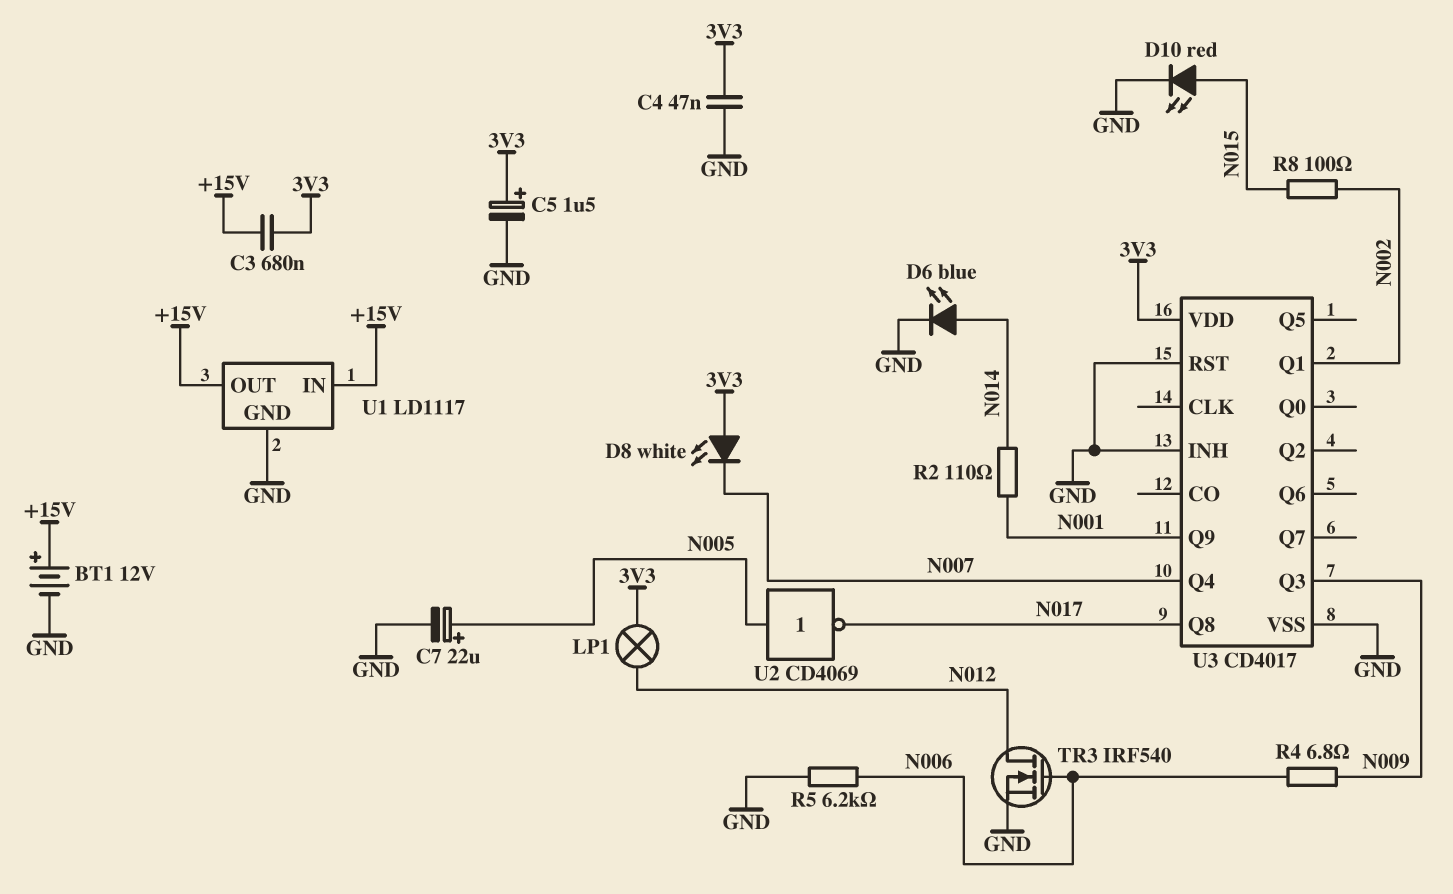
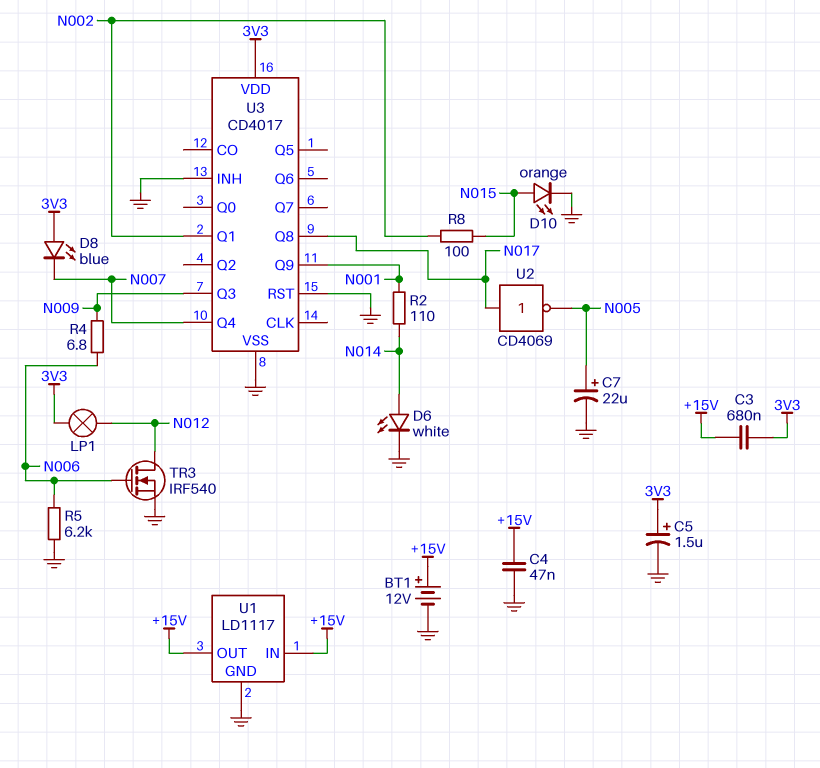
C4: 47nF (3V3, GND) -> 47nF (+15V, GND)
D6: LED blue (A N014, K GND) -> LED white (A N014, K GND)
D8: LED white (A 3V3, K N007) -> LED blue (A 3V3, K N007)
D10: LED red (A N015, K GND) -> LED orange (A N015, K GND)
U2: NOT CD4069 (in N005, out N017) -> NOT CD4069 (in N017, out N005)

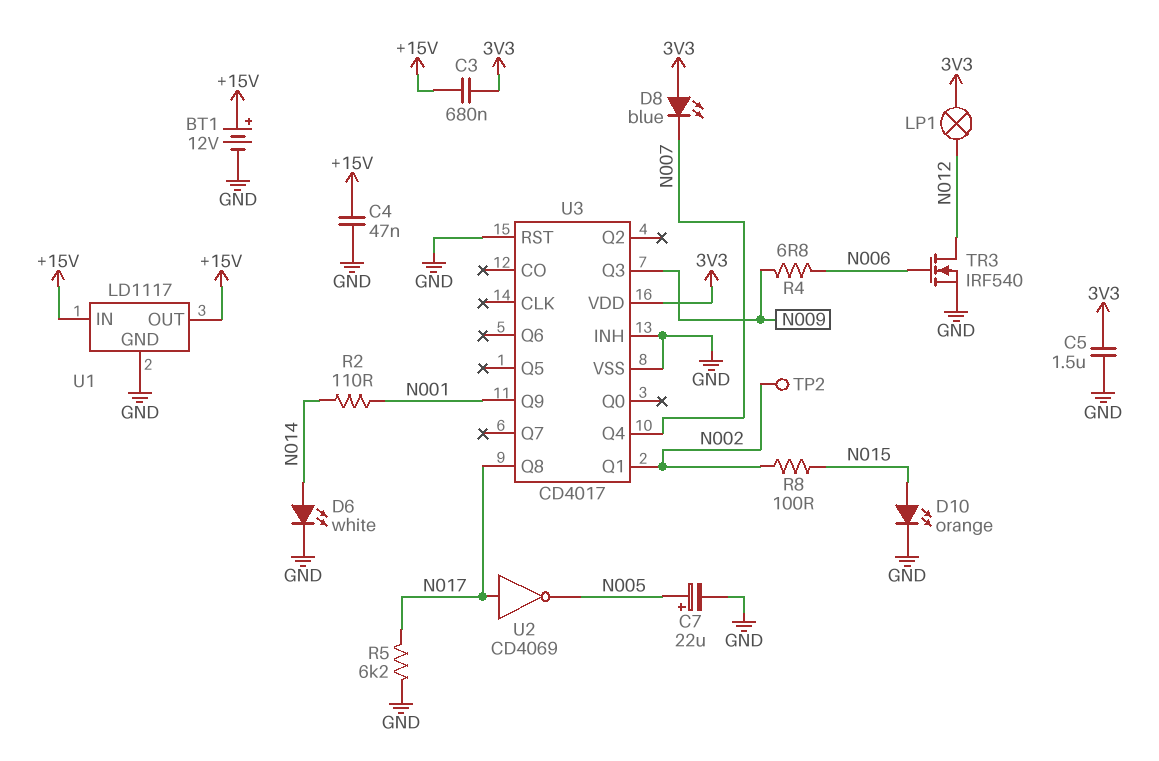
C5: 1.5uF (plus 3V3, minus GND) -> 1.5uF (3V3, GND)
R5: 6.2k (GND, N006) -> 6.2k (GND, N017)
TP2: none -> test point (N002)

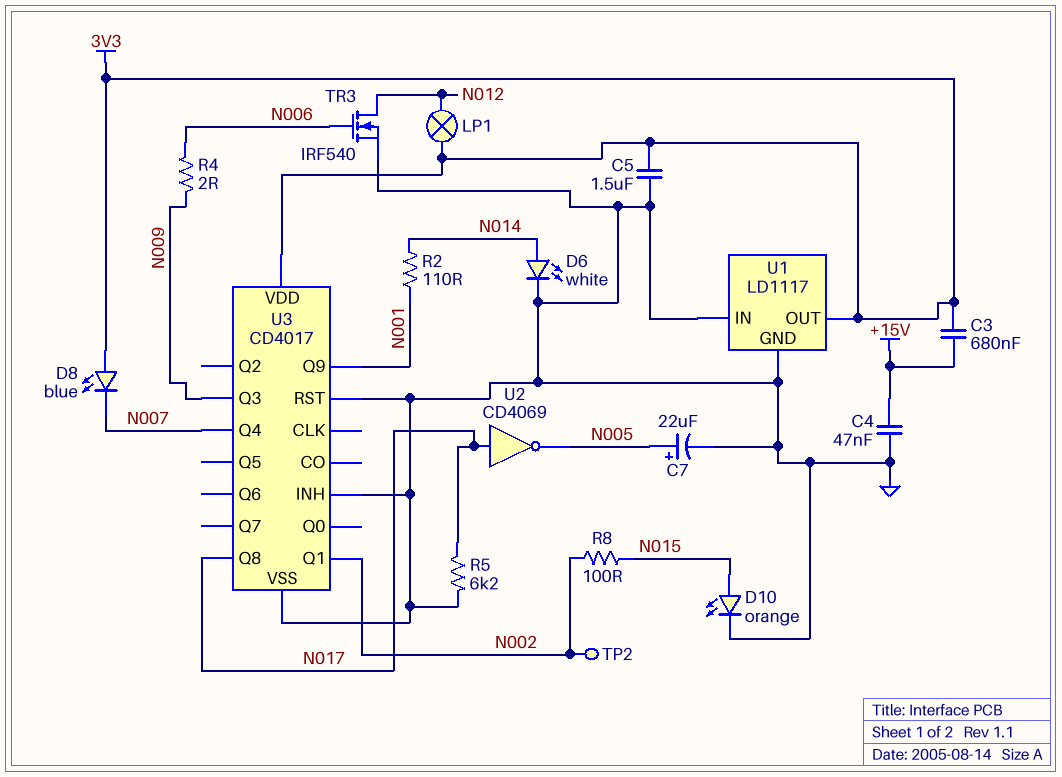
BT1: 12V (plus +15V, minus GND) -> none
R4: 6.8 (N006, N009) -> 2 (N006, N009)
U1 pin IN: +15V -> GND
U1 pin OUT: +15V -> 3V3

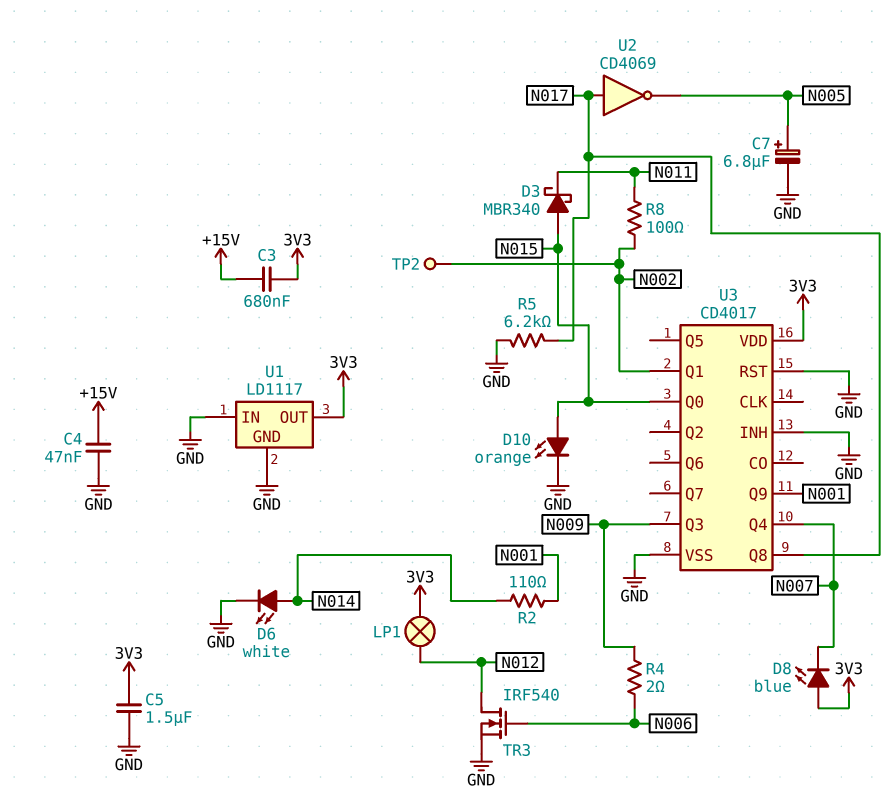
C7: 22uF (plus N005, minus GND) -> 6.8uF (plus N005, minus GND)
D3: none -> schottky MBR340 (A N015, K N011)
R8: 100 (N002, N015) -> 100 (N002, N011)
U3 pin Q0: none -> N015

